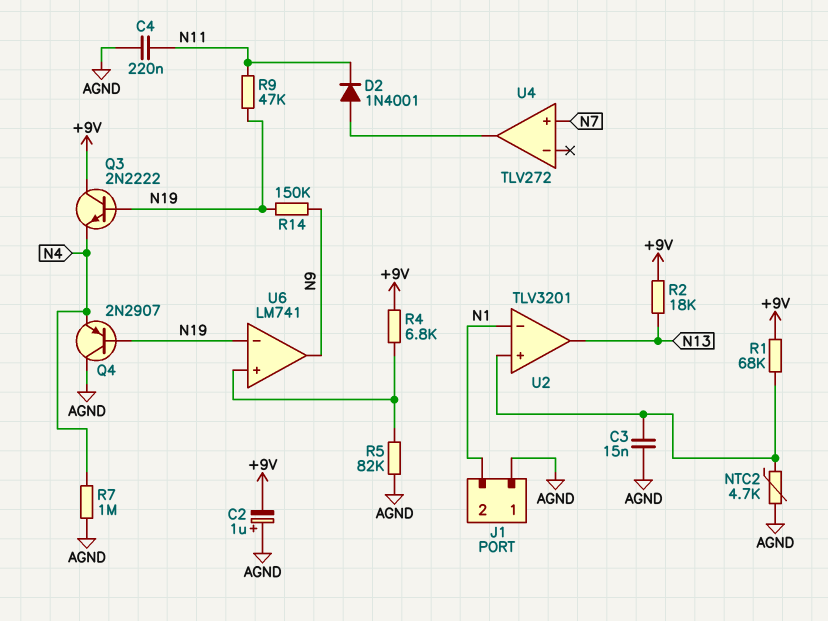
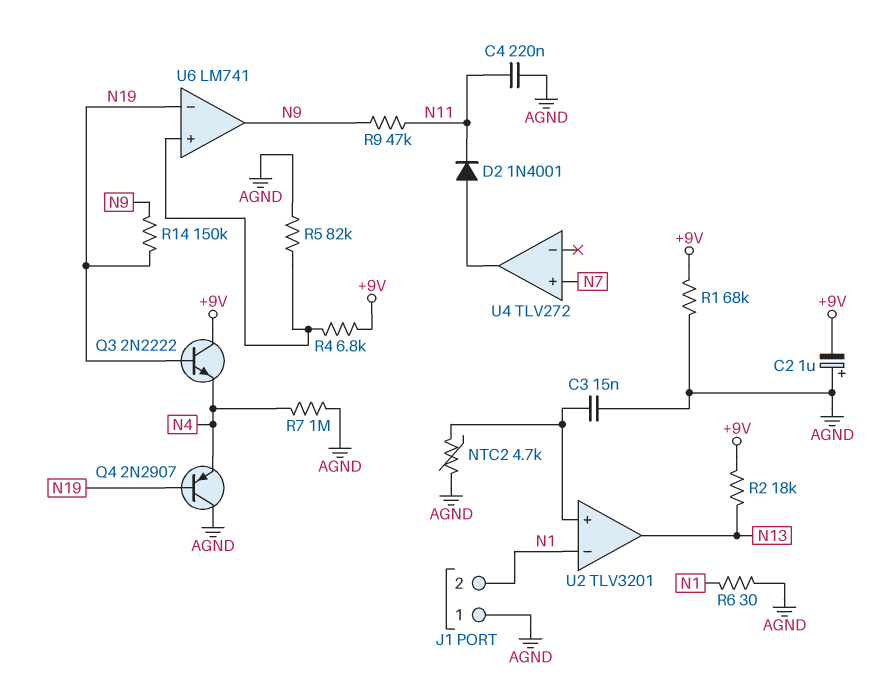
R1: 68k (+9V, U2/in+) -> 68k (+9V, AGND)
R6: none -> 30 (AGND, N1)
R9: 47k (N11, N19) -> 47k (N9, N11)

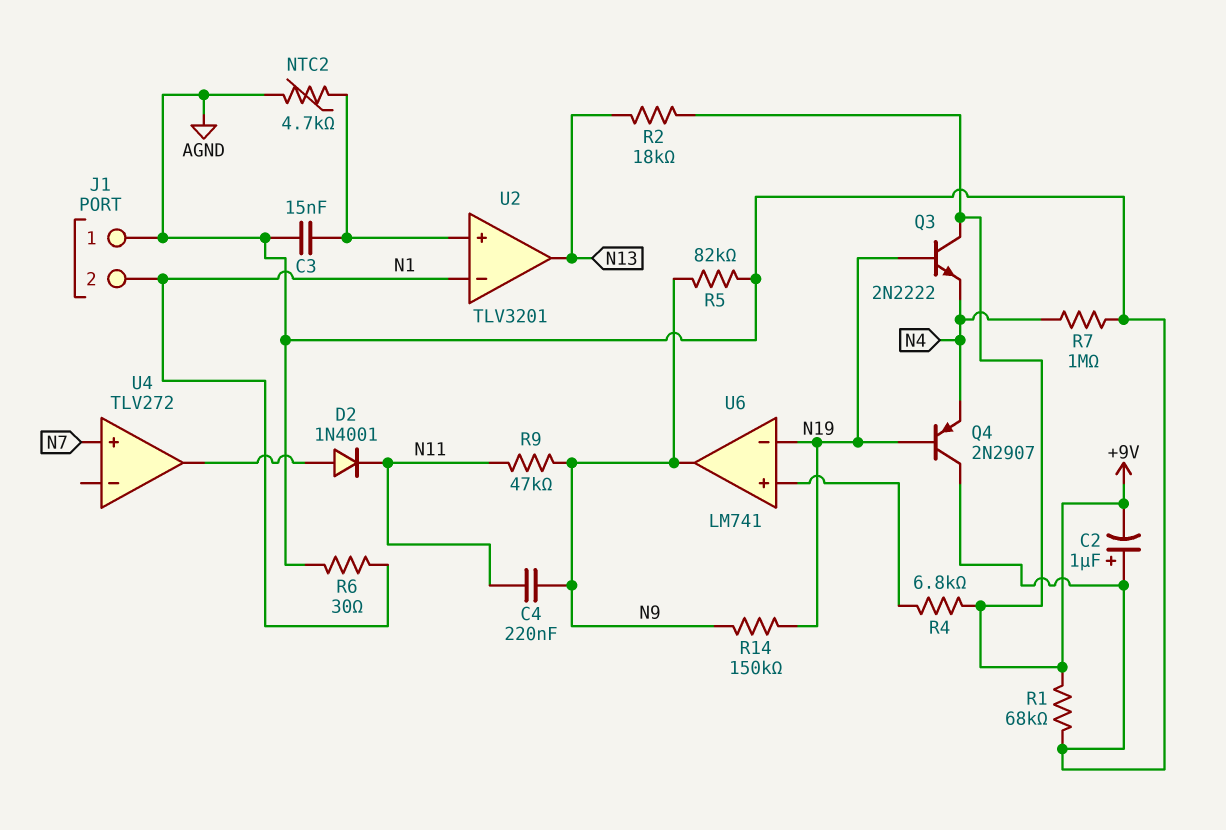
C4: 220nF (AGND, N11) -> 220nF (N9, N11)
R5: 82k (AGND, U6/in+) -> 82k (AGND, N9)

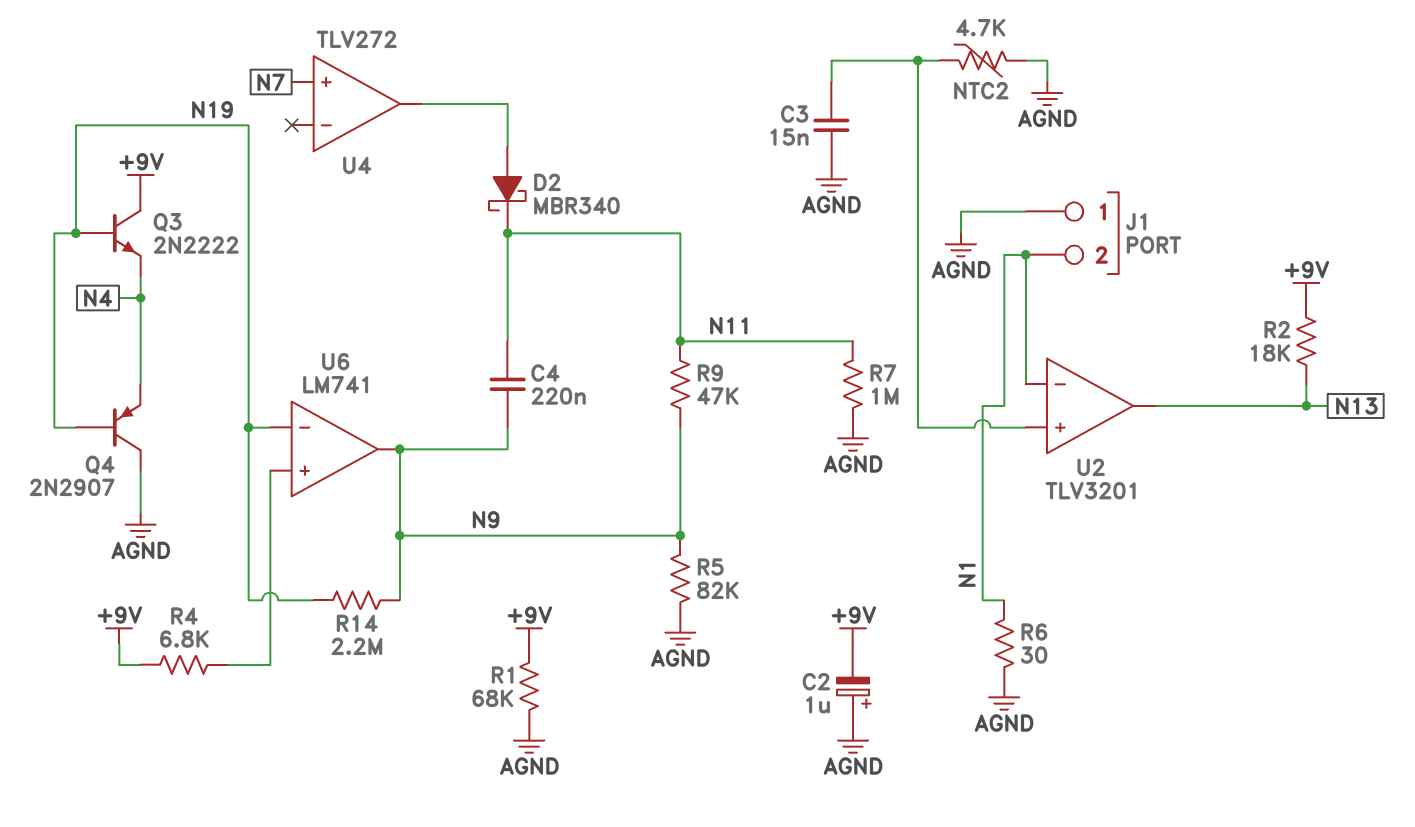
D2: diode 1N4001 (A U4/out, K N11) -> schottky MBR340 (A U4/out, K N11)
R7: 1M (AGND, N4) -> 1M (AGND, N11)
R14: 150k (N9, N19) -> 2.2M (N9, N19)

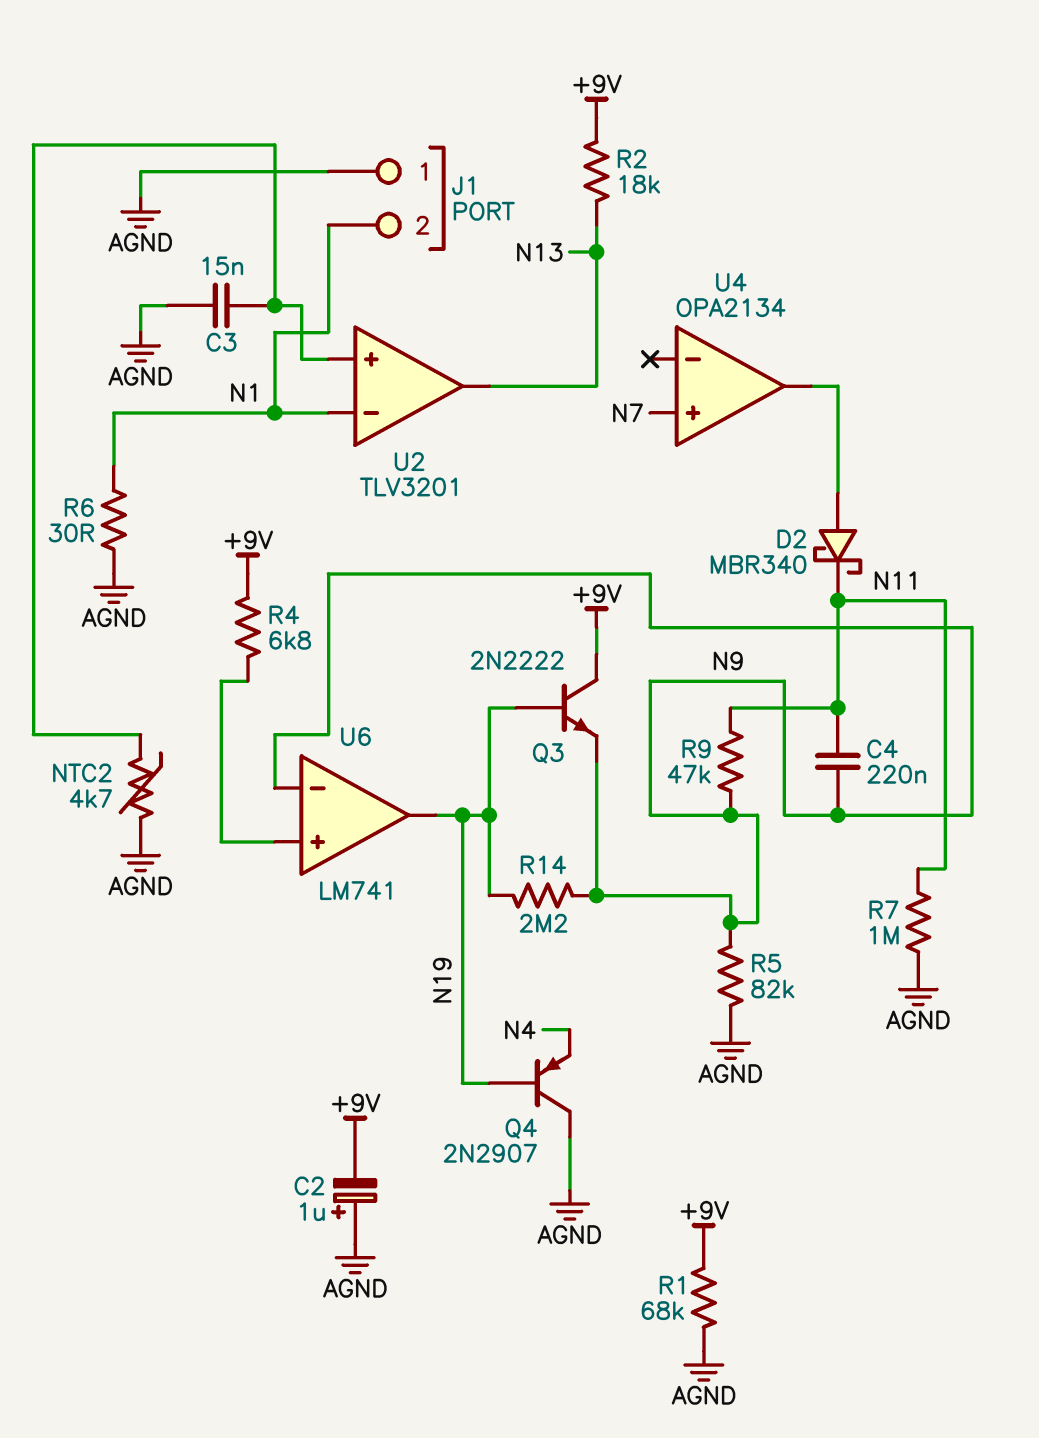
Q3: NPN 2N2222 (B N19, C +9V, E N4) -> NPN 2N2222 (B N19, C +9V, E N9)
U4: TLV272 -> OPA2134
U6 pin in-: N19 -> N9
U6 pin out: N9 -> N19

